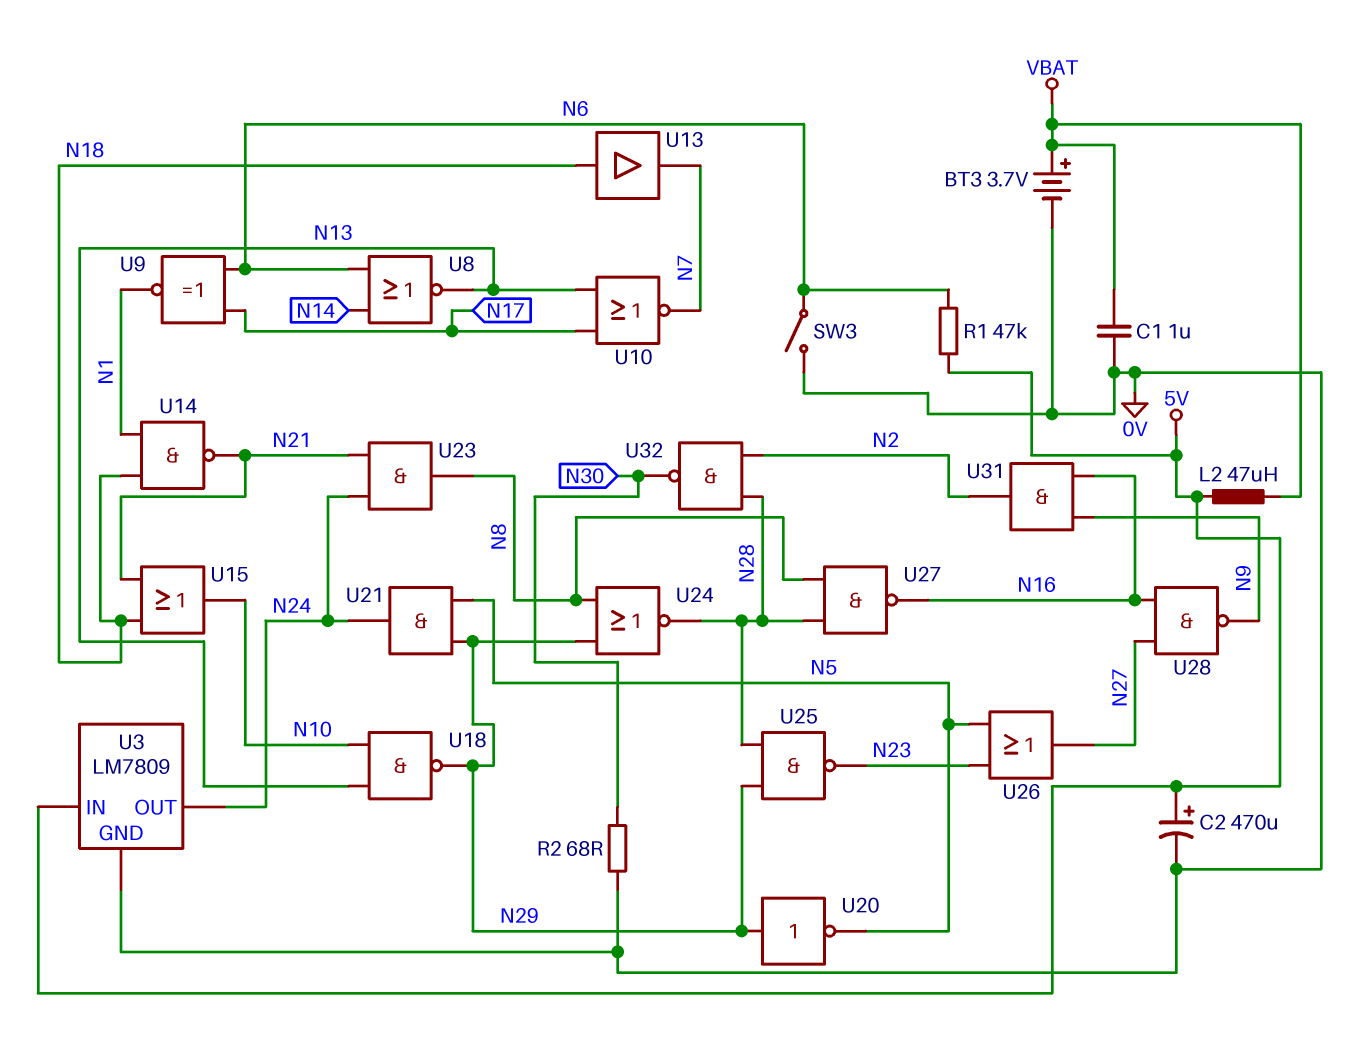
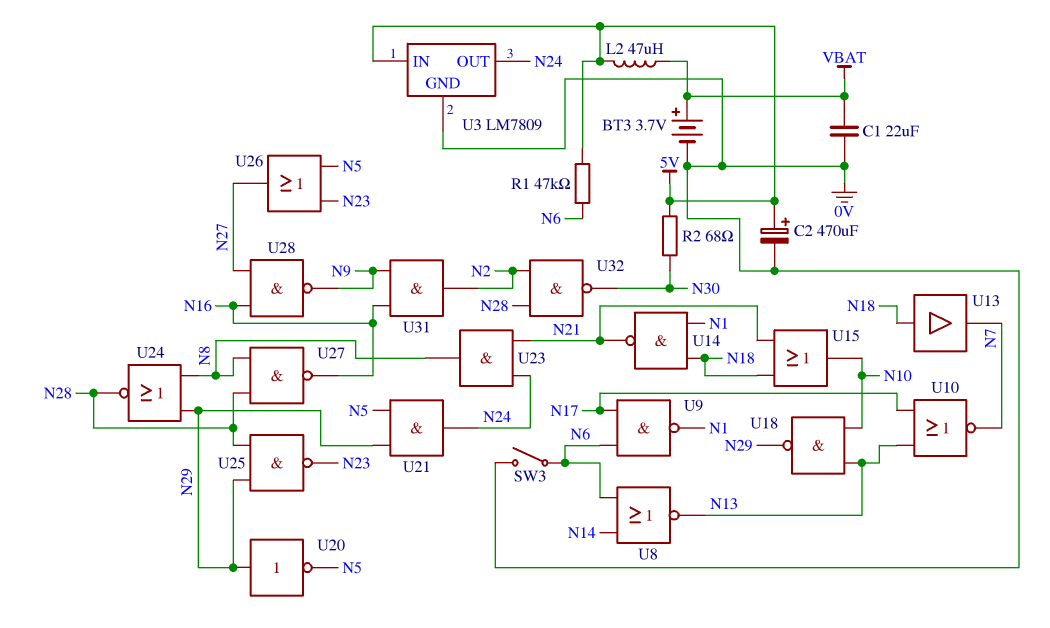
C1: 1uF (0V, VBAT) -> 22uF (0V, VBAT)
R2: 68 (0V, N30) -> 68 (5V, N30)
U9: XNOR (in N6, in N17, out N1) -> NAND (in N6, in N17, out N1)

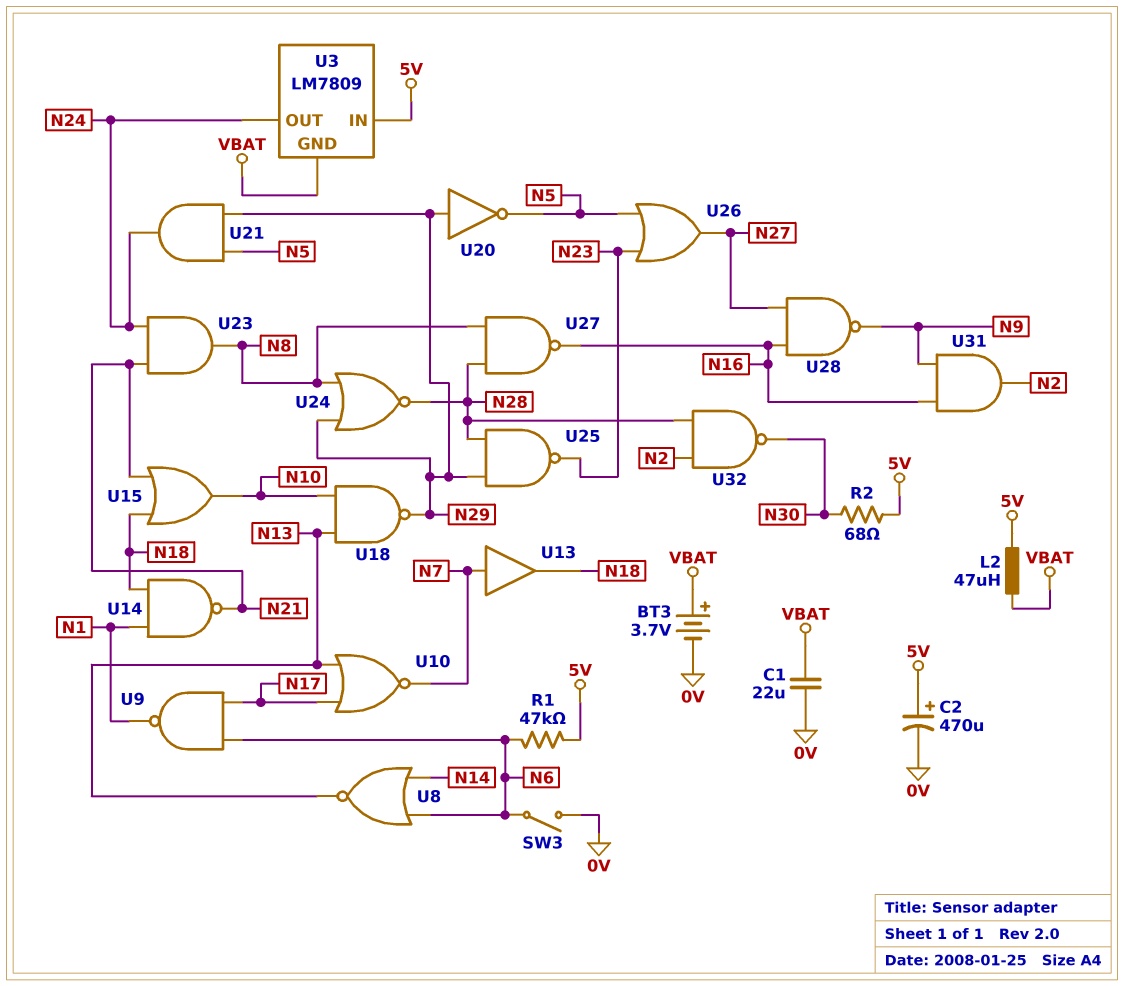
U3 pin GND: 0V -> VBAT
U13: buffer (in N18, out N7) -> buffer (in N7, out N18)

